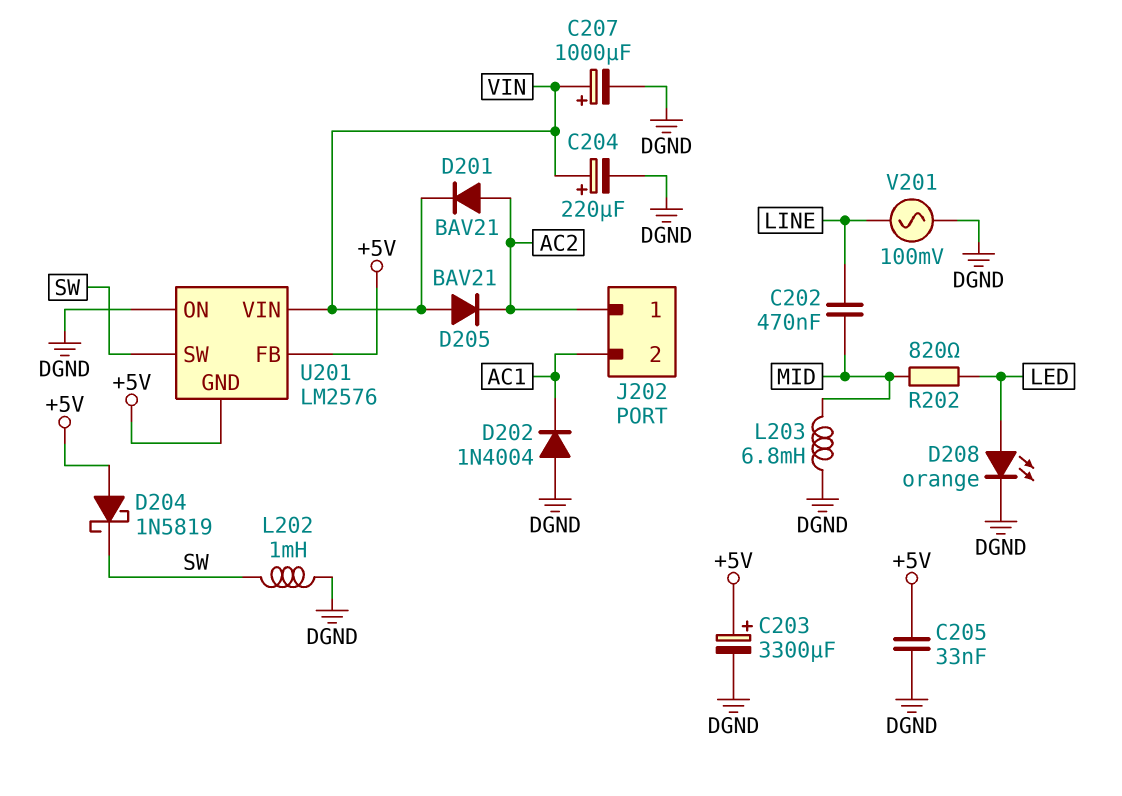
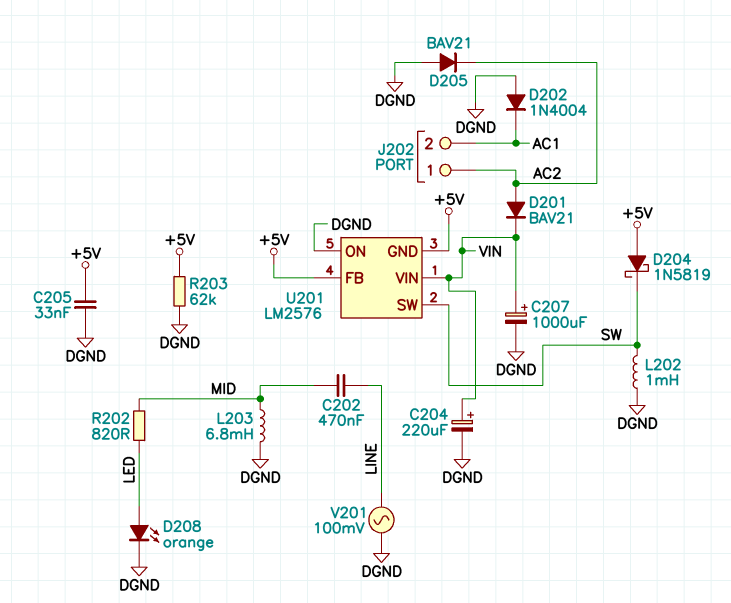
C203: 3300uF (plus +5V, minus DGND) -> none
D205: diode BAV21 (A VIN, K AC2) -> diode BAV21 (A DGND, K AC2)
R203: none -> 62k (+5V, DGND)

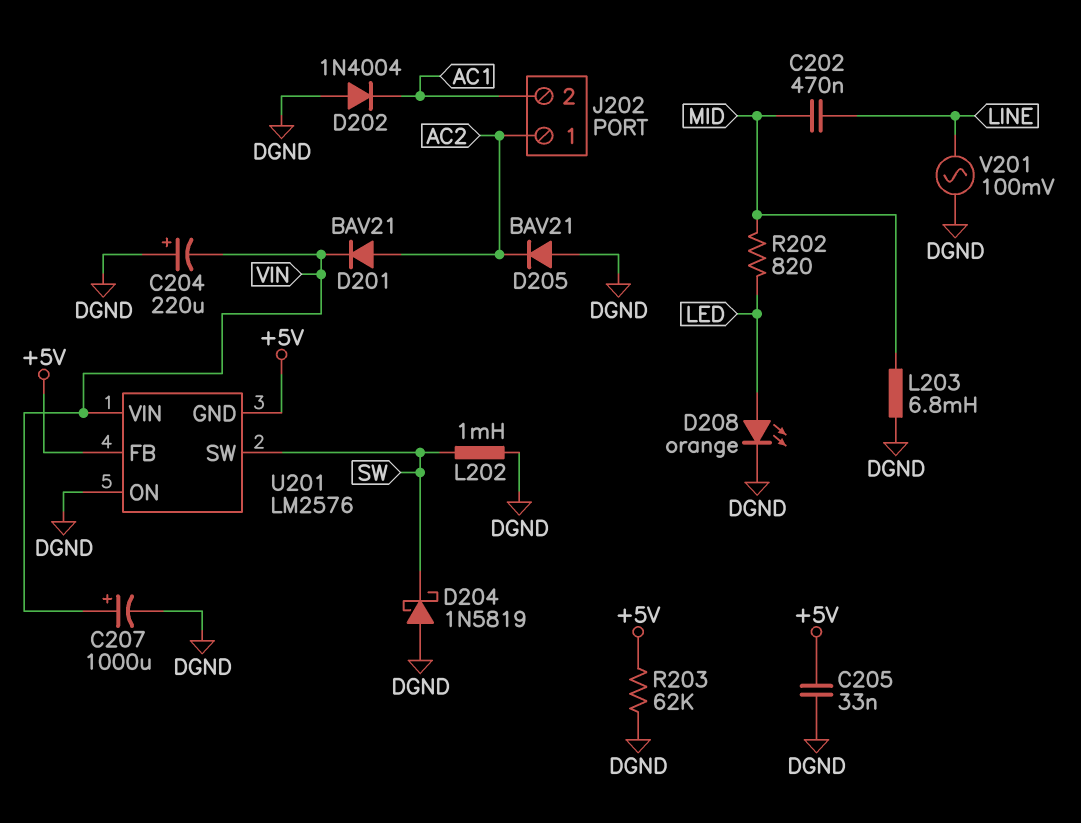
C204: 220uF (plus VIN, minus DGND) -> 220uF (plus DGND, minus VIN)
D204: schottky 1N5819 (A +5V, K SW) -> schottky 1N5819 (A DGND, K SW)

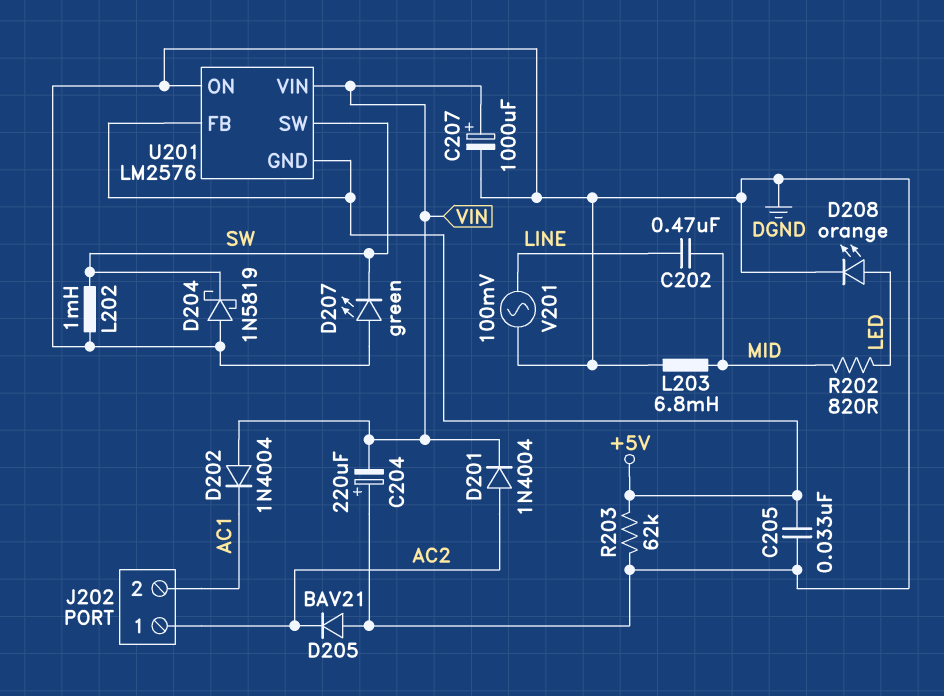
D201: diode BAV21 (A AC2, K VIN) -> diode 1N4004 (A AC2, K VIN)
D202: diode 1N4004 (A DGND, K AC1) -> diode 1N4004 (A VIN, K AC1)
D207: none -> LED green (A DGND, K SW)

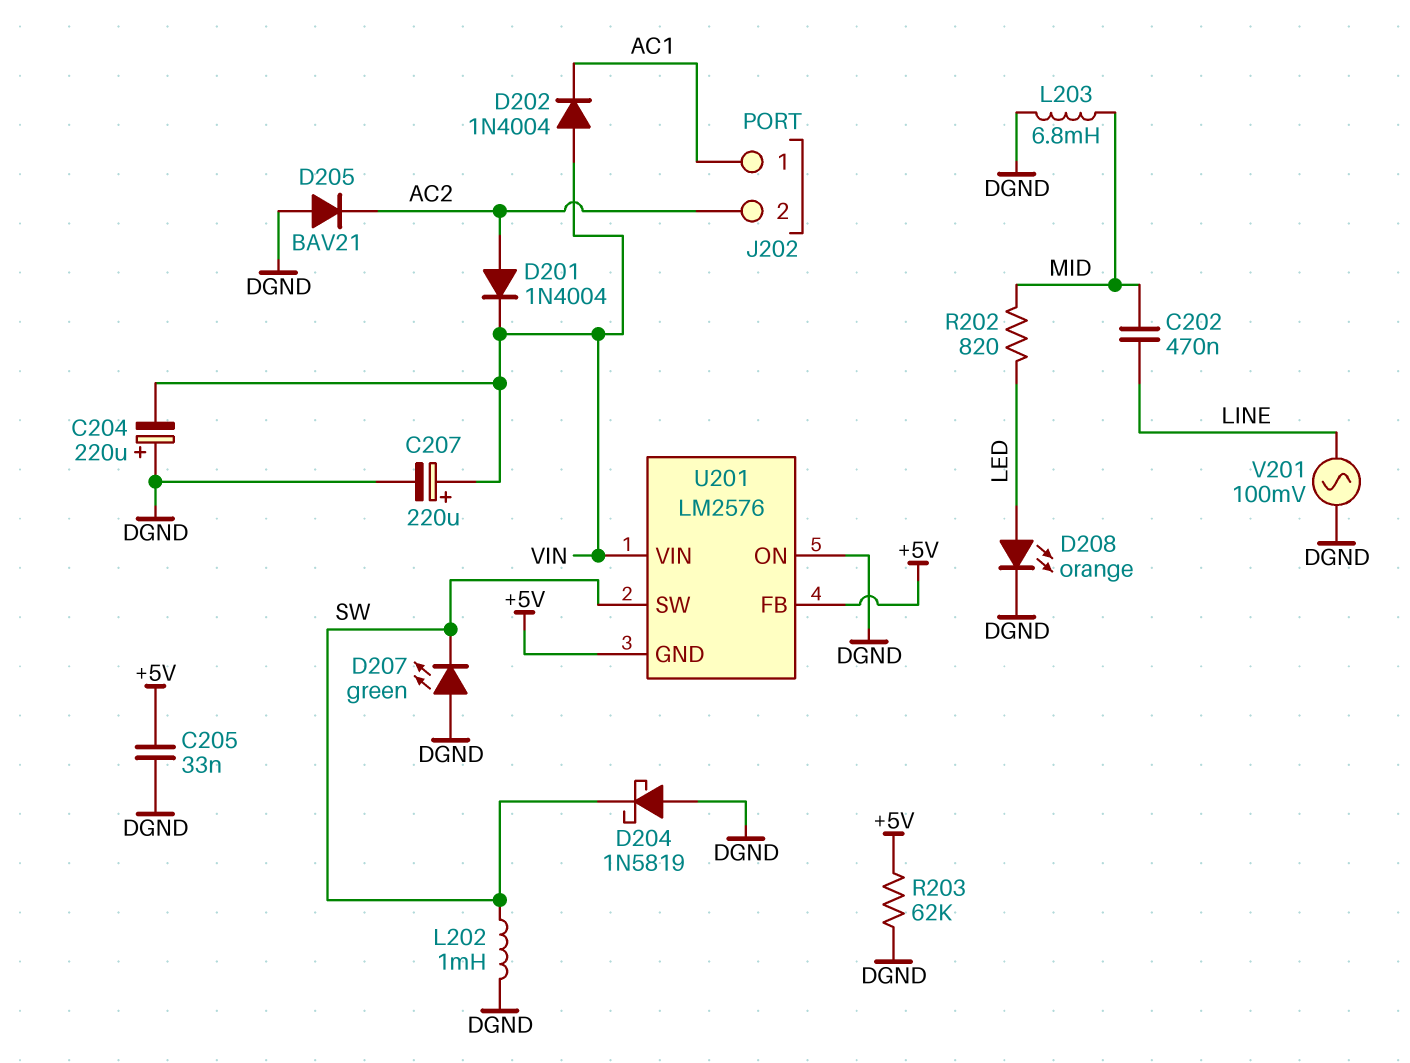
C207: 1000uF (plus VIN, minus DGND) -> 220uF (plus VIN, minus DGND)
J202 pin 1: AC2 -> AC1
J202 pin 2: AC1 -> AC2

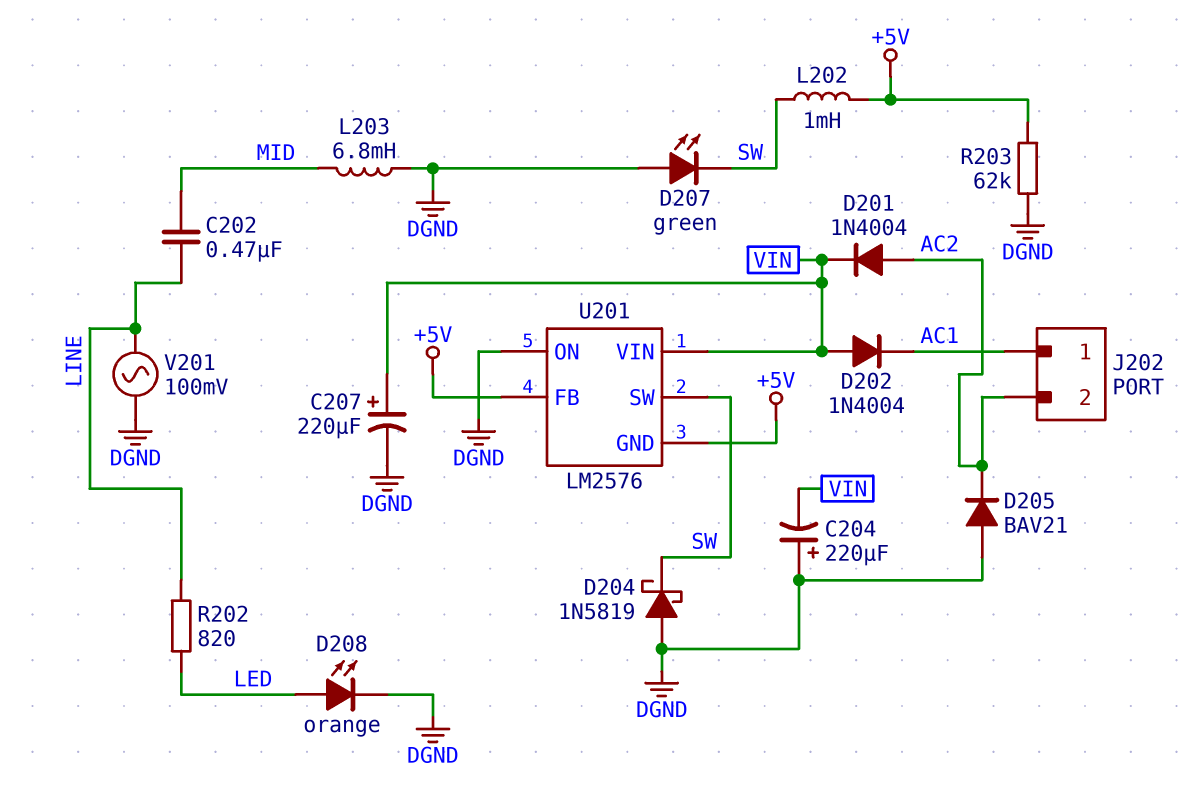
C205: 33nF (+5V, DGND) -> none
L202: 1mH (DGND, SW) -> 1mH (+5V, SW)
R202: 820 (LED, MID) -> 820 (LED, LINE)

